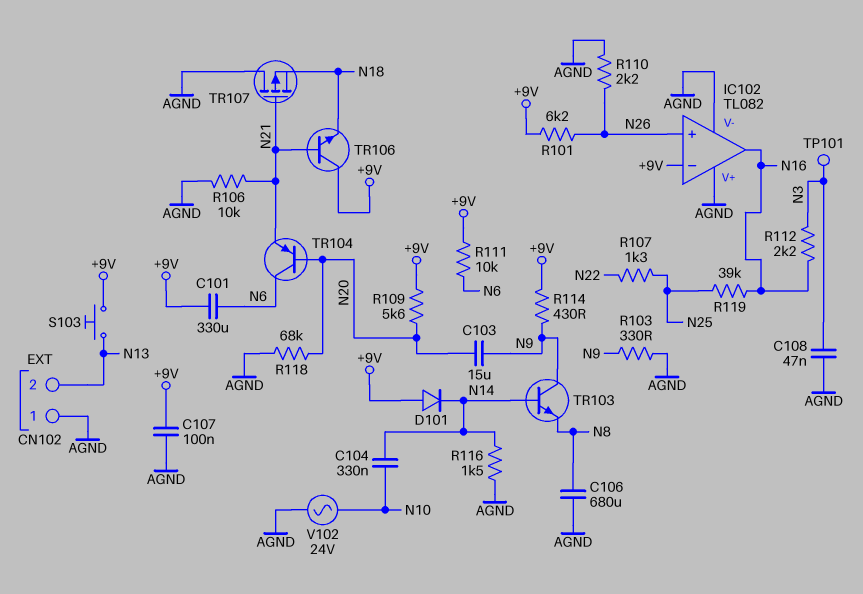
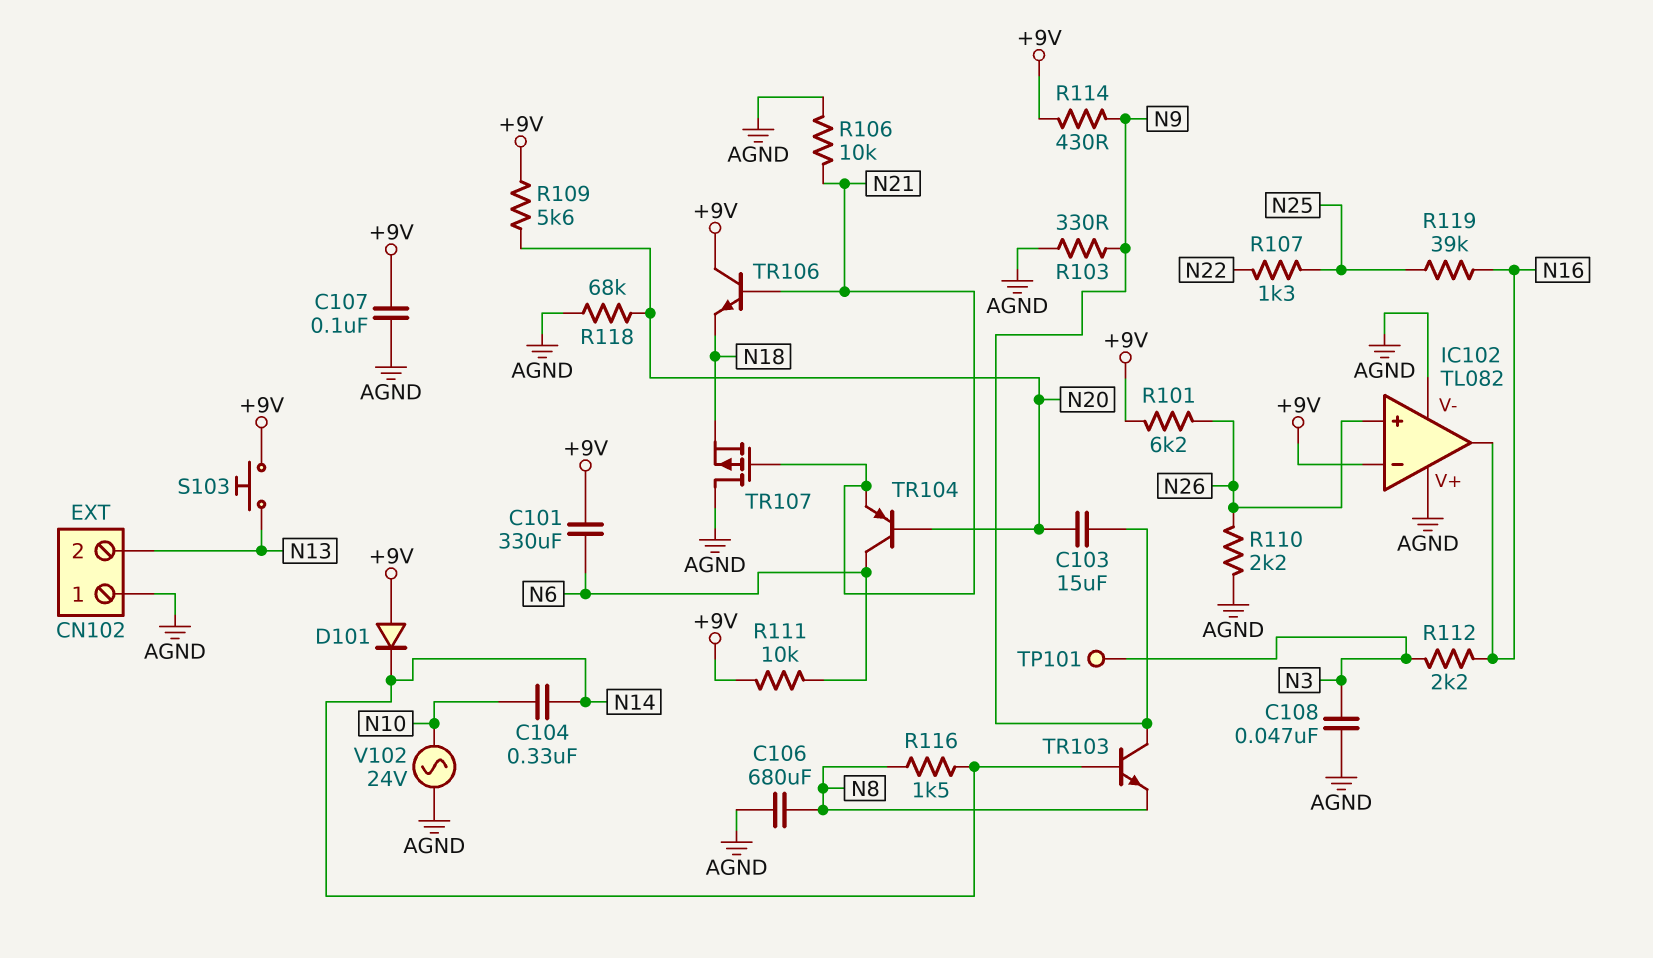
R116: 1.5k (AGND, N14) -> 1.5k (N8, N14)

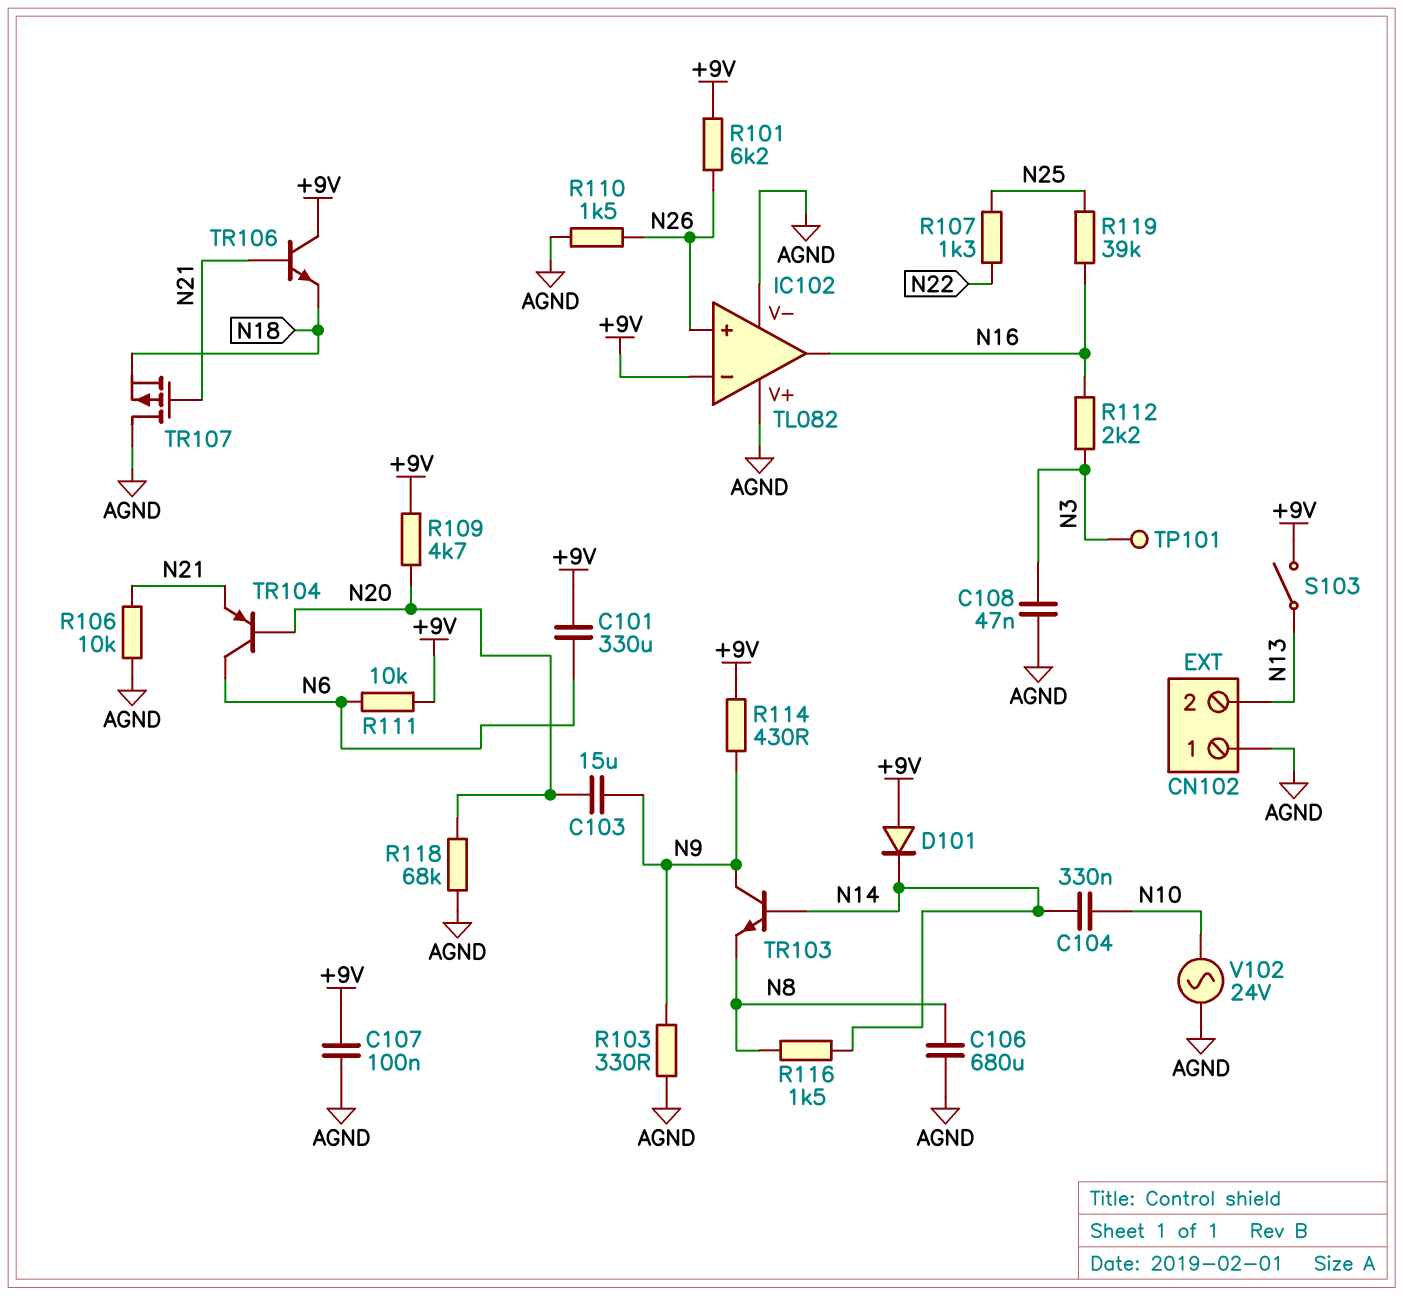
R109: 5.6k (+9V, N20) -> 4.7k (+9V, N20)
R110: 2.2k (AGND, N26) -> 1.5k (AGND, N26)
S103: button (+9V, N13) -> switch (+9V, N13)

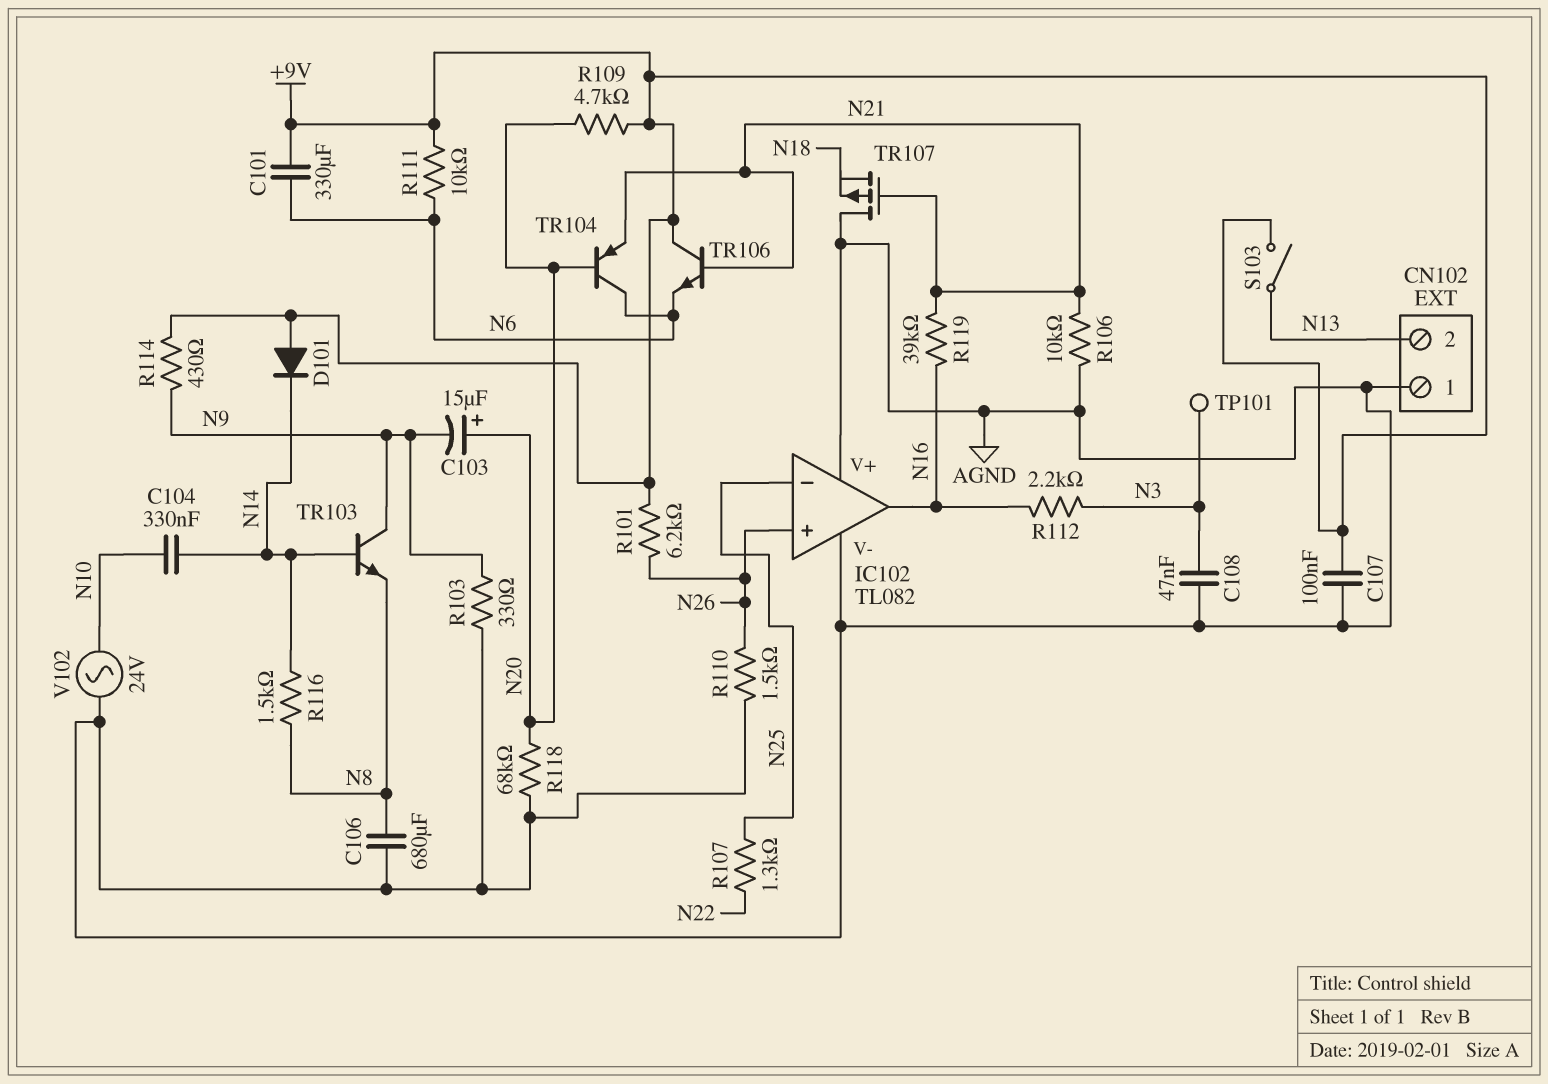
C103: 15uF (N9, N20) -> 15uF (plus N20, minus N9)
IC102 pin in-: +9V -> N25
R119: 39k (N16, N25) -> 39k (N16, N21)
TR106: NPN (B N21, C +9V, E N18) -> NPN (B N21, C +9V, E N6)

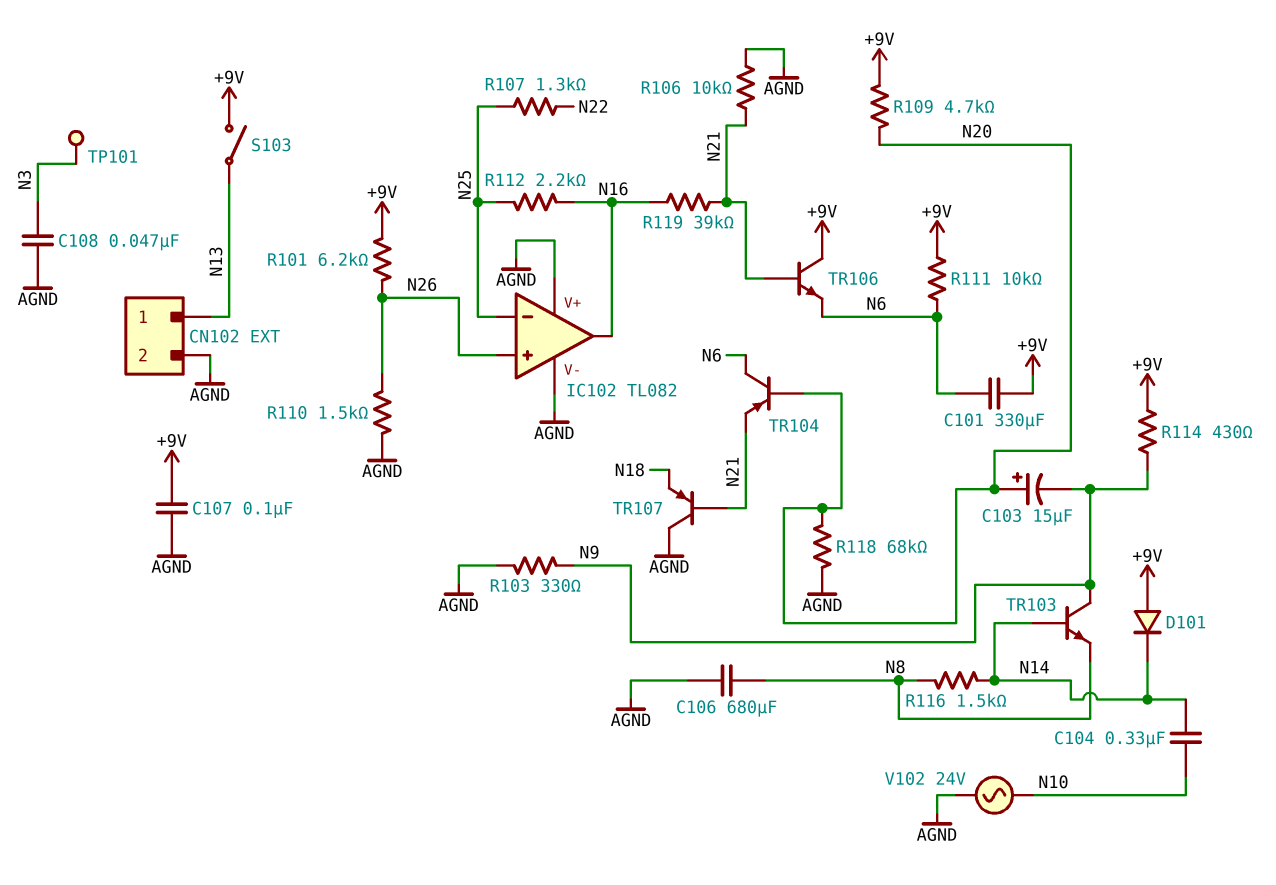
CN102 pin 1: AGND -> N13
CN102 pin 2: N13 -> AGND
R112: 2.2k (N3, N16) -> 2.2k (N16, N25)
TR107: PMOS (G N21, D AGND, S N18) -> PNP (B N21, C AGND, E N18)

